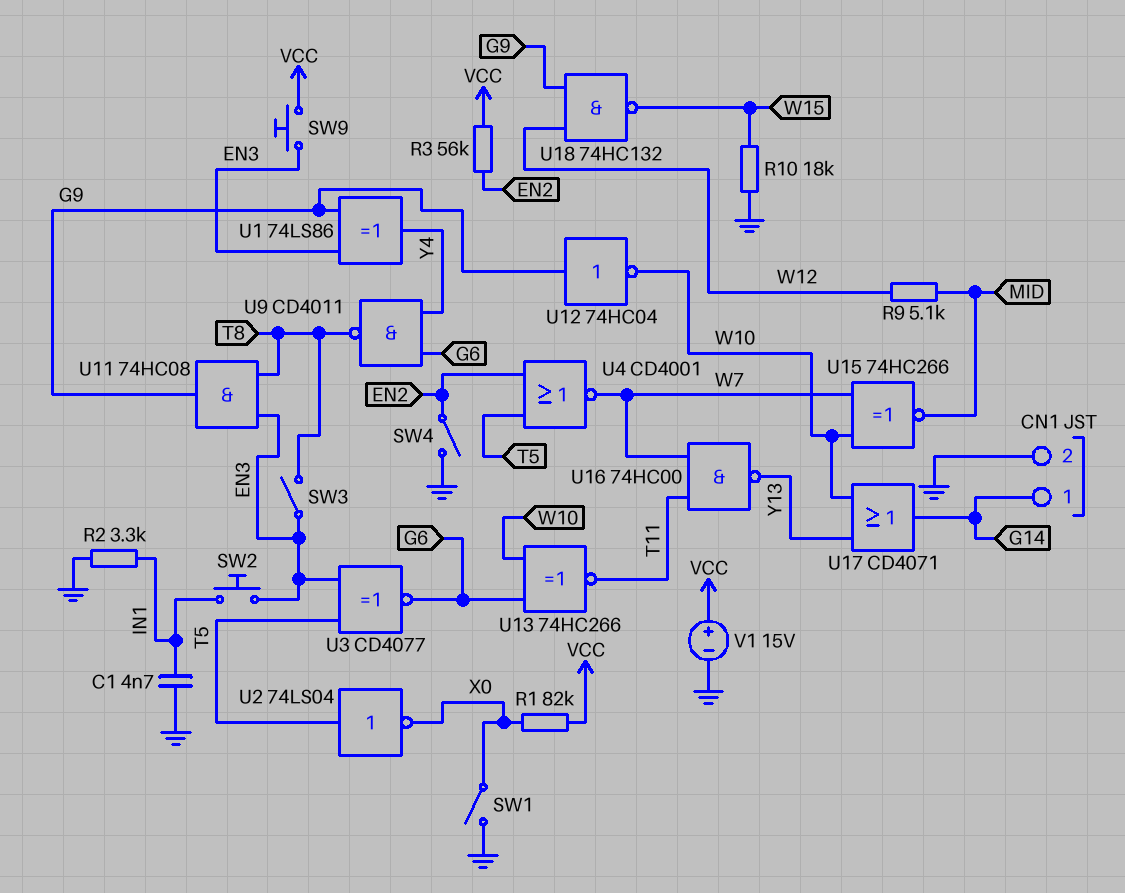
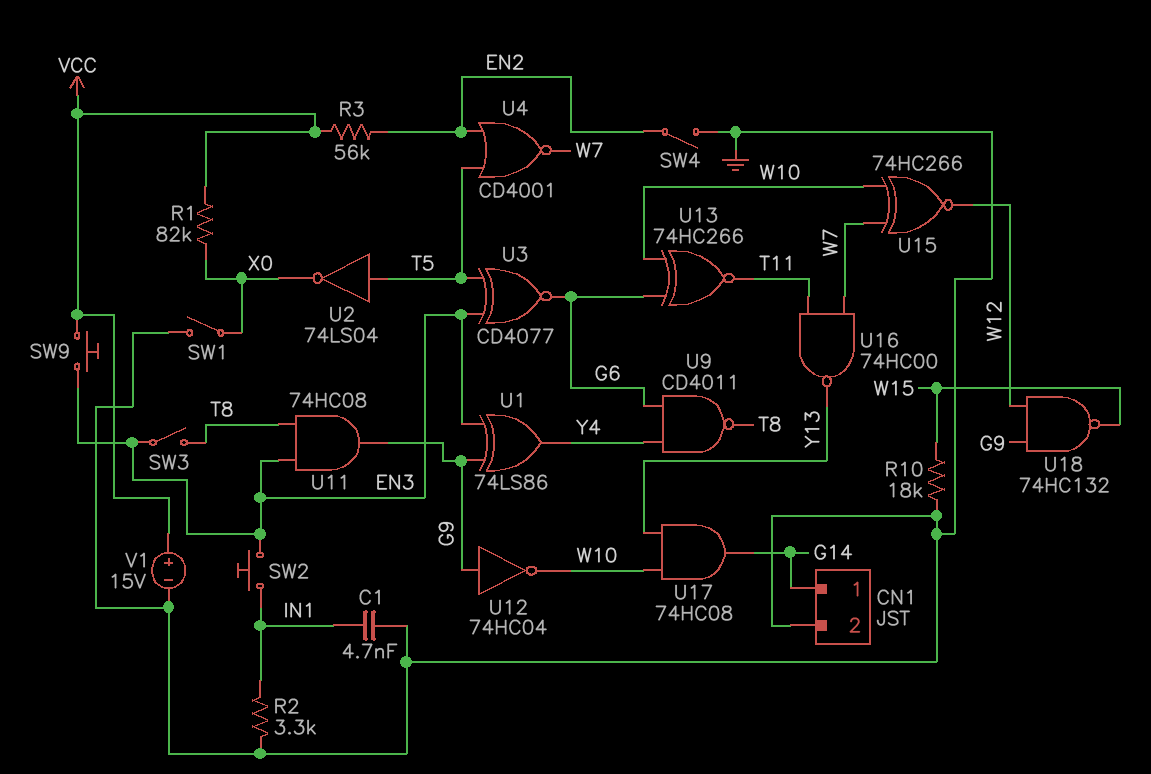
R9: 5.1k (MID, W12) -> none
U15: XNOR 74HC266 (in W7, in W10, out MID) -> XNOR 74HC266 (in W7, in W10, out W12)
U17: OR CD4071 (in W10, in Y13, out G14) -> AND 74HC08 (in W10, in Y13, out G14)

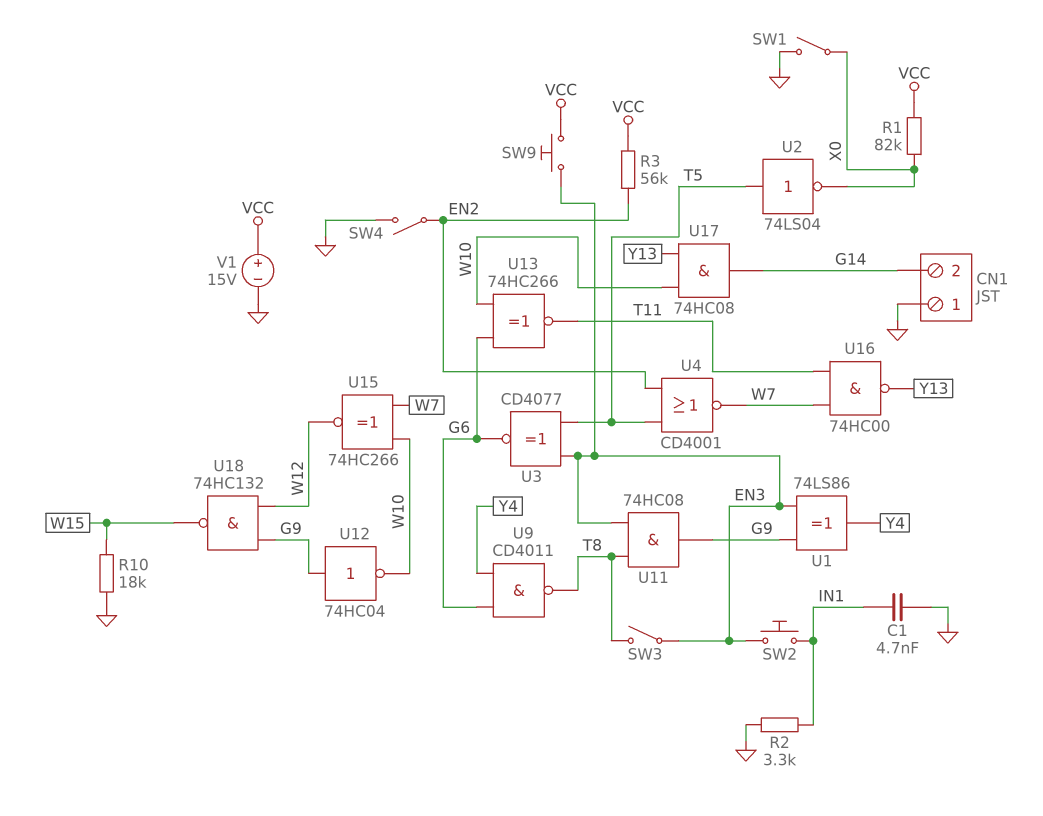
CN1 pin 1: G14 -> GND
CN1 pin 2: GND -> G14

